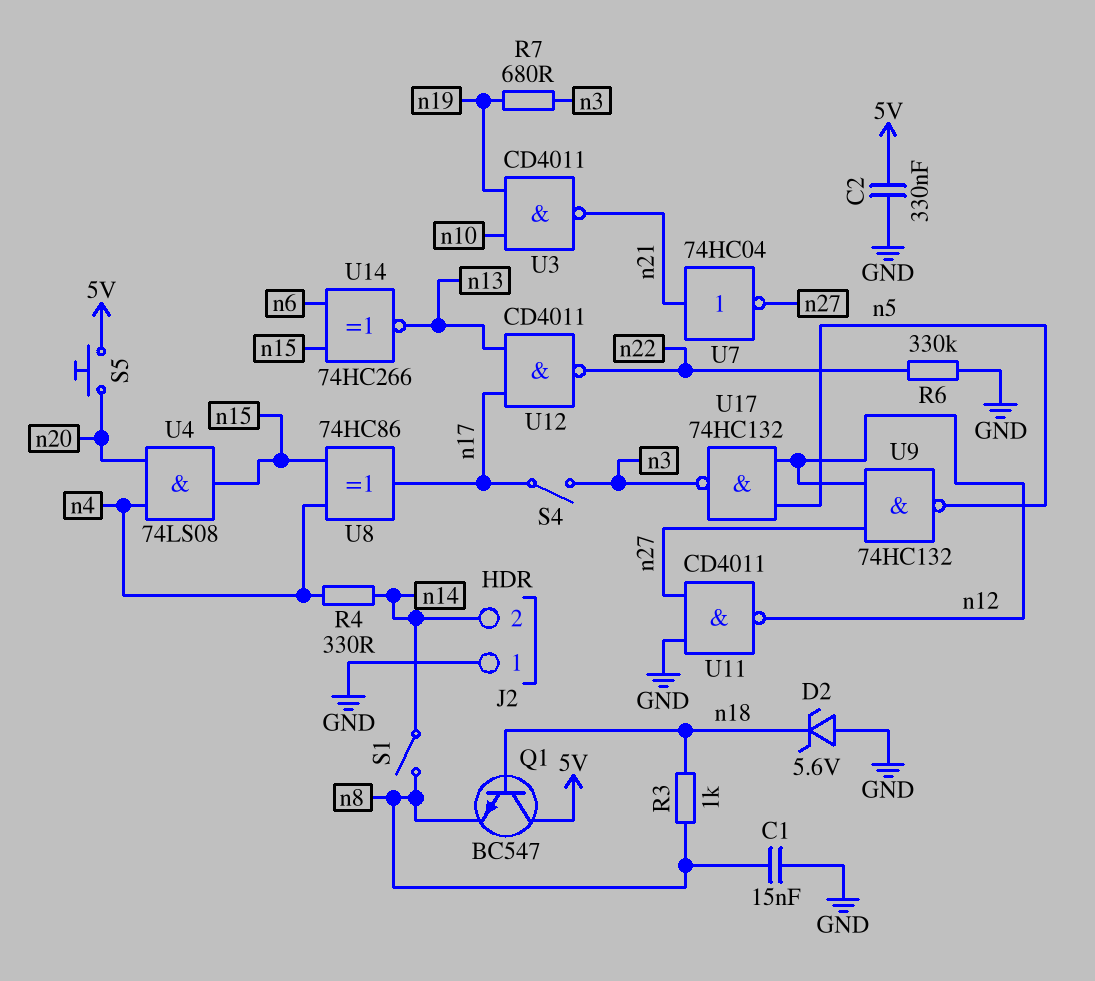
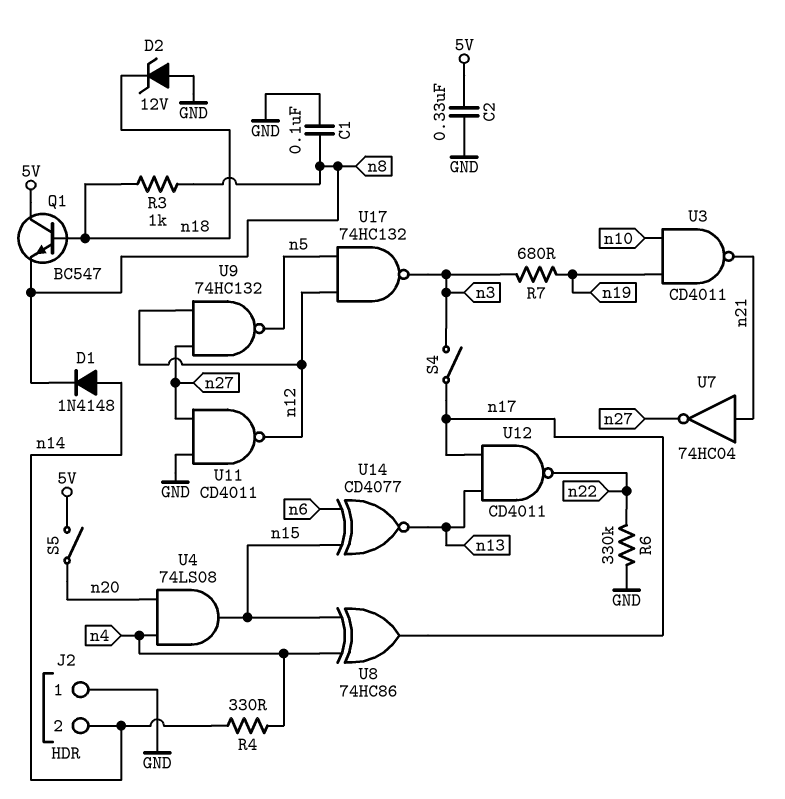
C1: 15nF (GND, n8) -> 100nF (GND, n8)
D1: none -> diode 1N4148 (A n14, K n8)
D2: zener 5.6V (A GND, K n18) -> zener 12V (A GND, K n18)
S1: switch (n8, n14) -> none
S5: button (5V, n20) -> switch (5V, n20)
U14: XNOR 74HC266 (in n6, in n15, out n13) -> XNOR CD4077 (in n6, in n15, out n13)

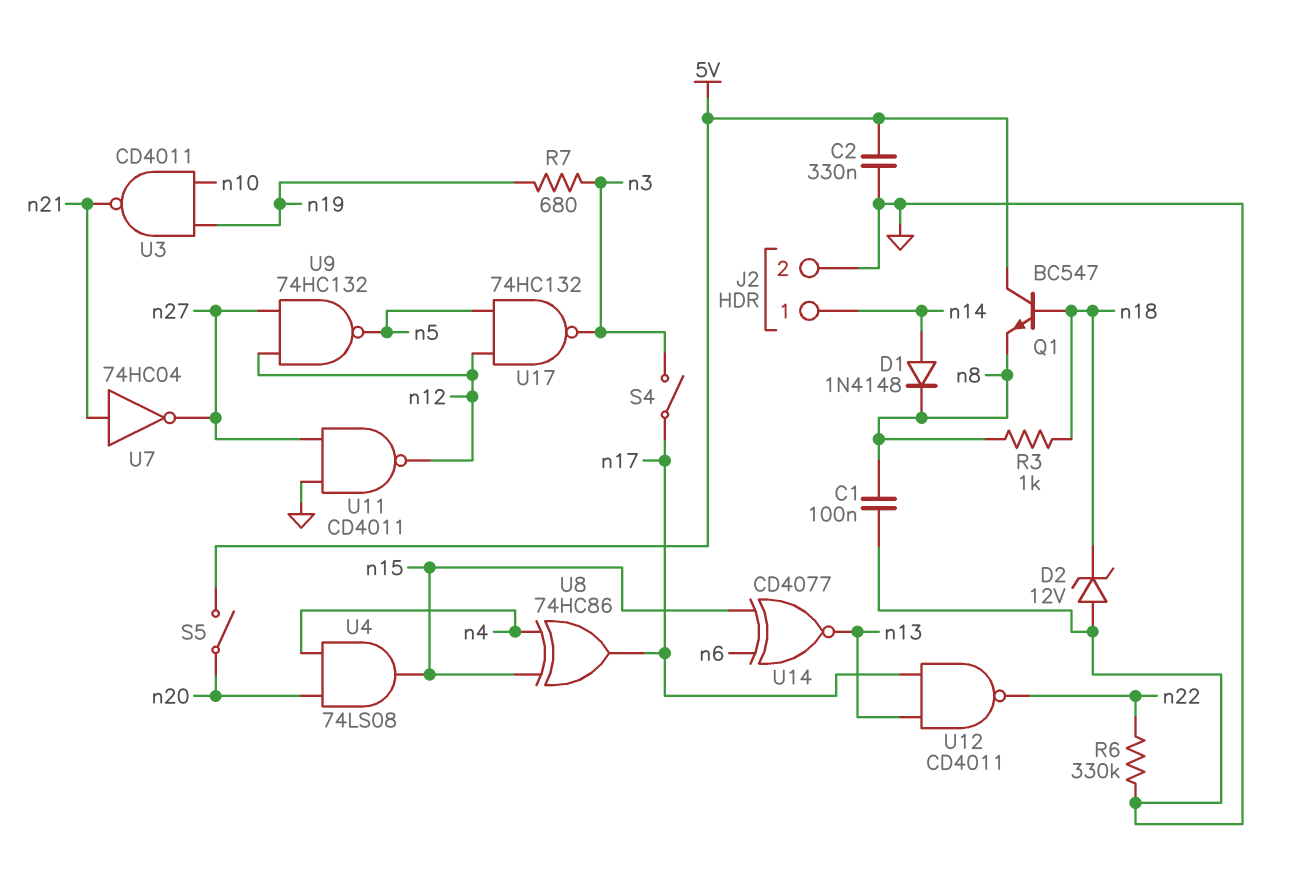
J2 pin 1: GND -> n14
J2 pin 2: n14 -> GND
R4: 330 (n4, n14) -> none

